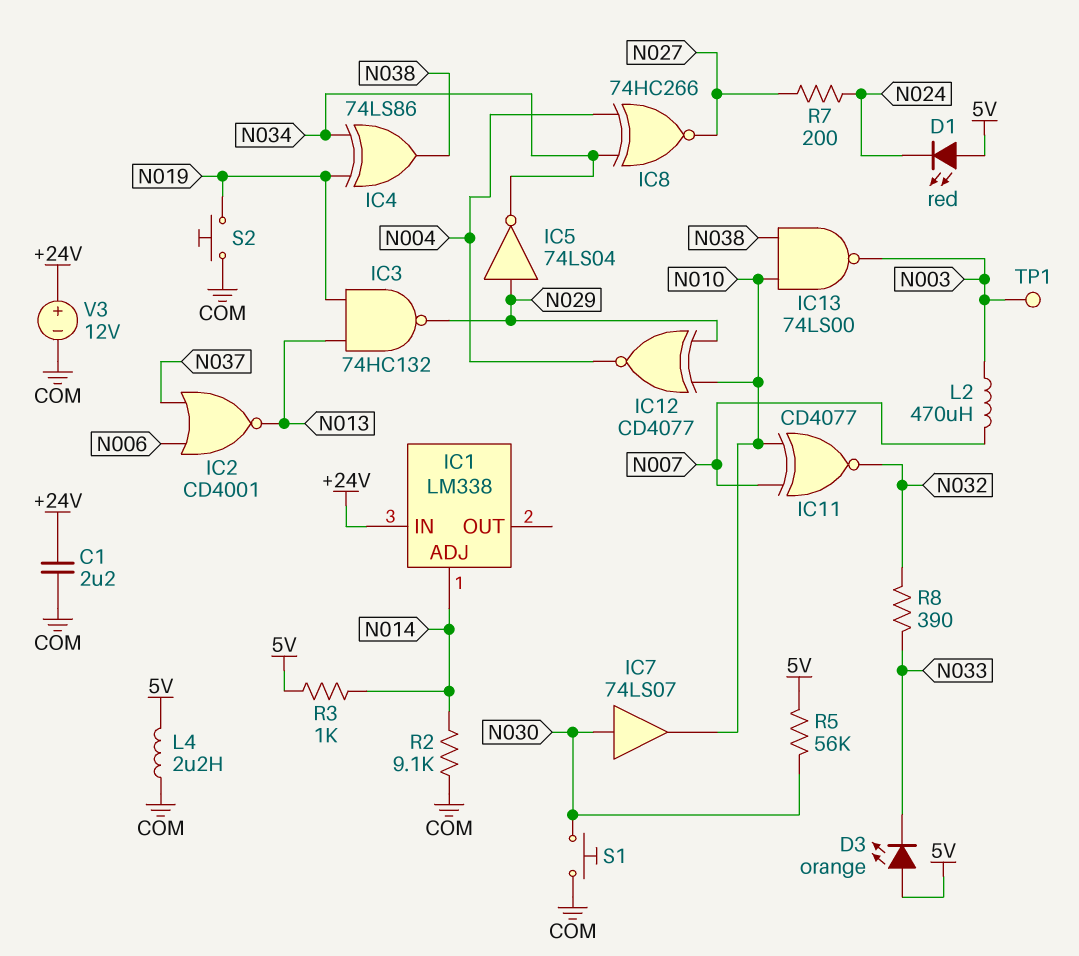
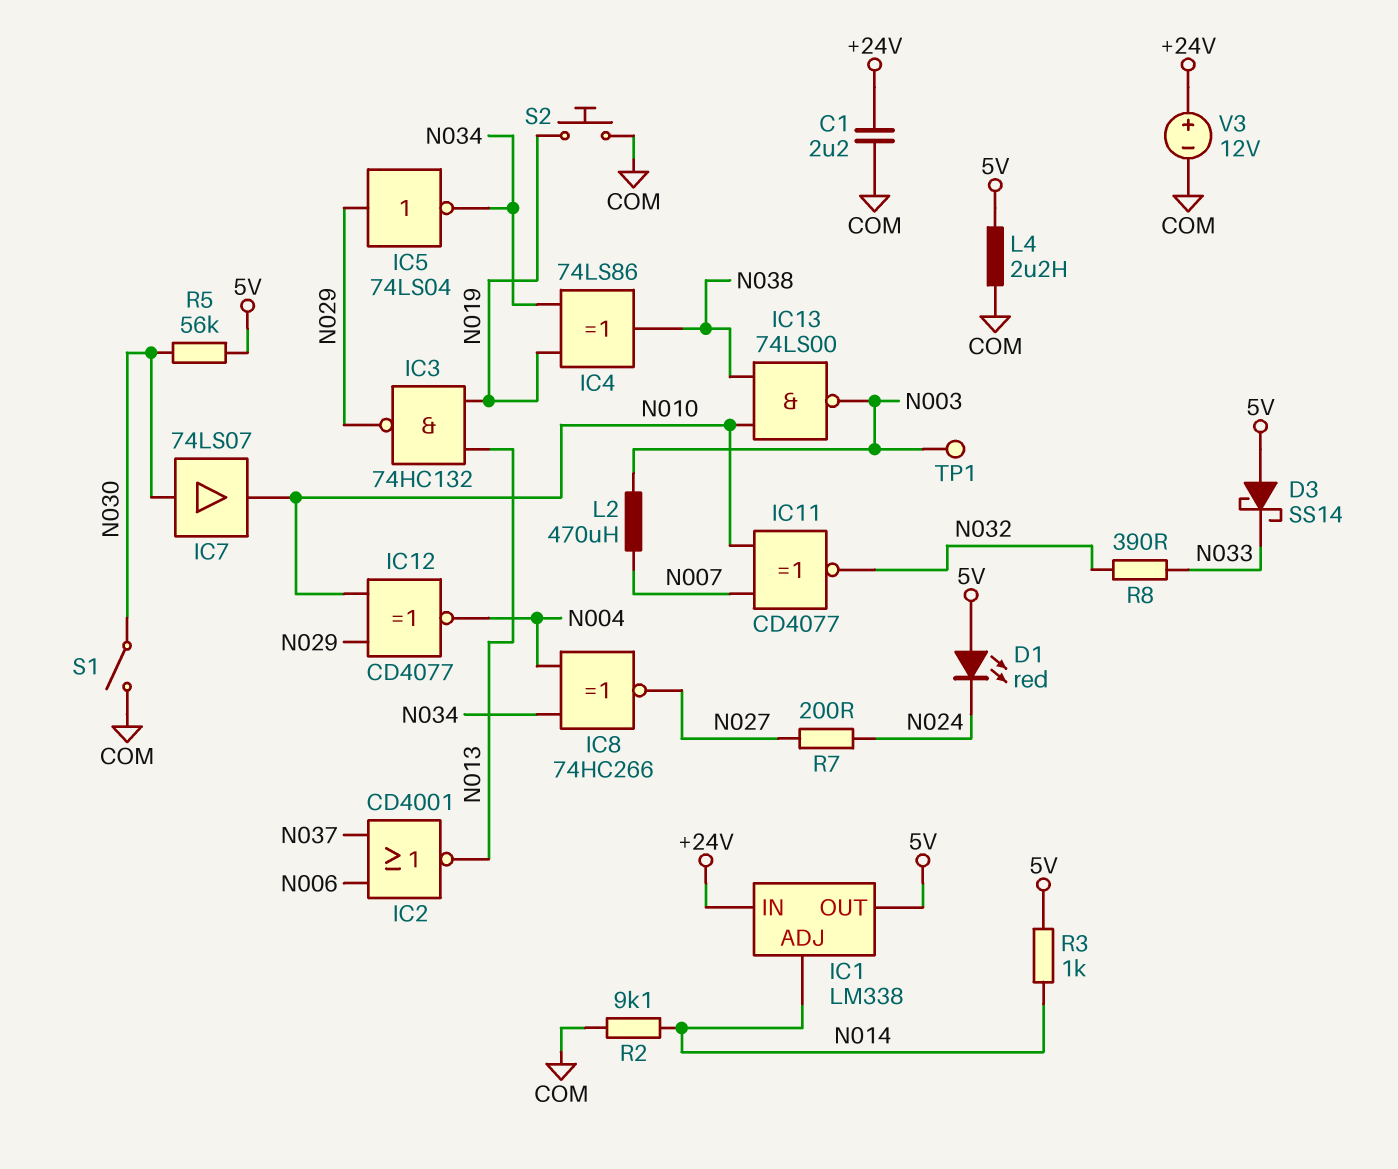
D3: LED orange (A 5V, K N033) -> schottky SS14 (A 5V, K N033)
IC1 pin OUT: none -> 5V
S1: button (COM, N030) -> switch (COM, N030)

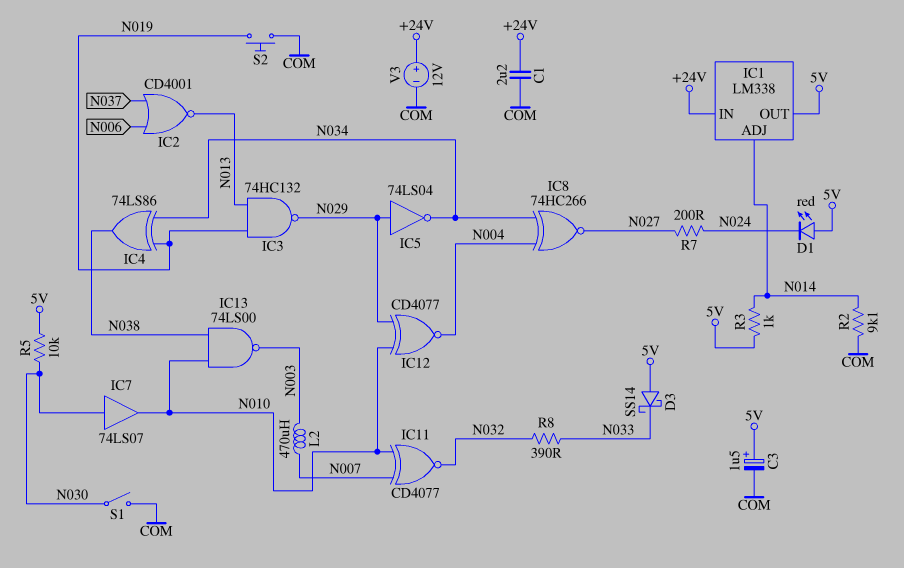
C3: none -> 1.5uF (plus 5V, minus COM)
L4: 2.2uH (5V, COM) -> none
R5: 56k (5V, N030) -> 10k (5V, N030)
TP1: test point (N003) -> none

